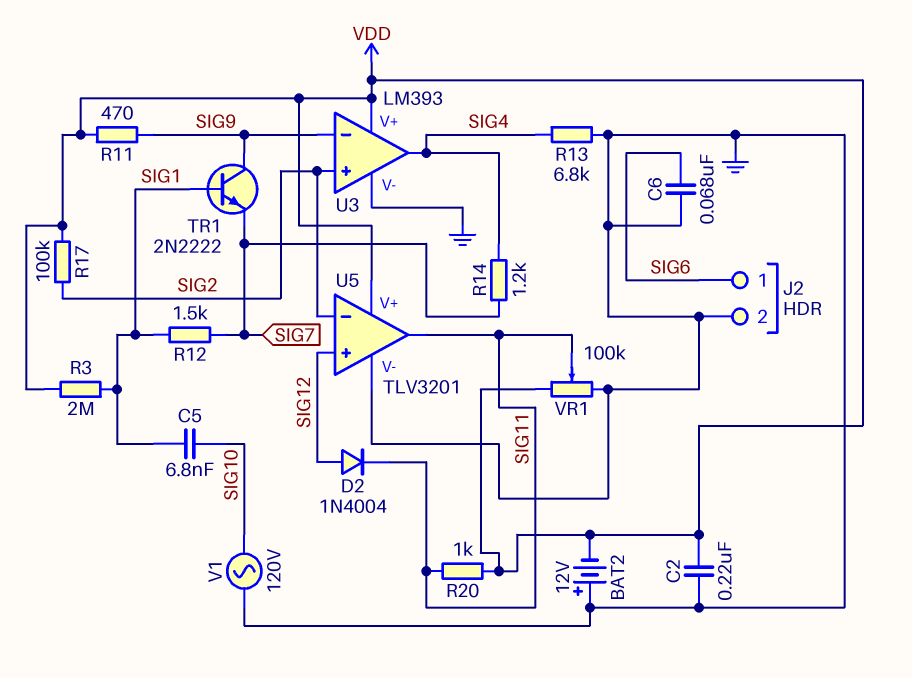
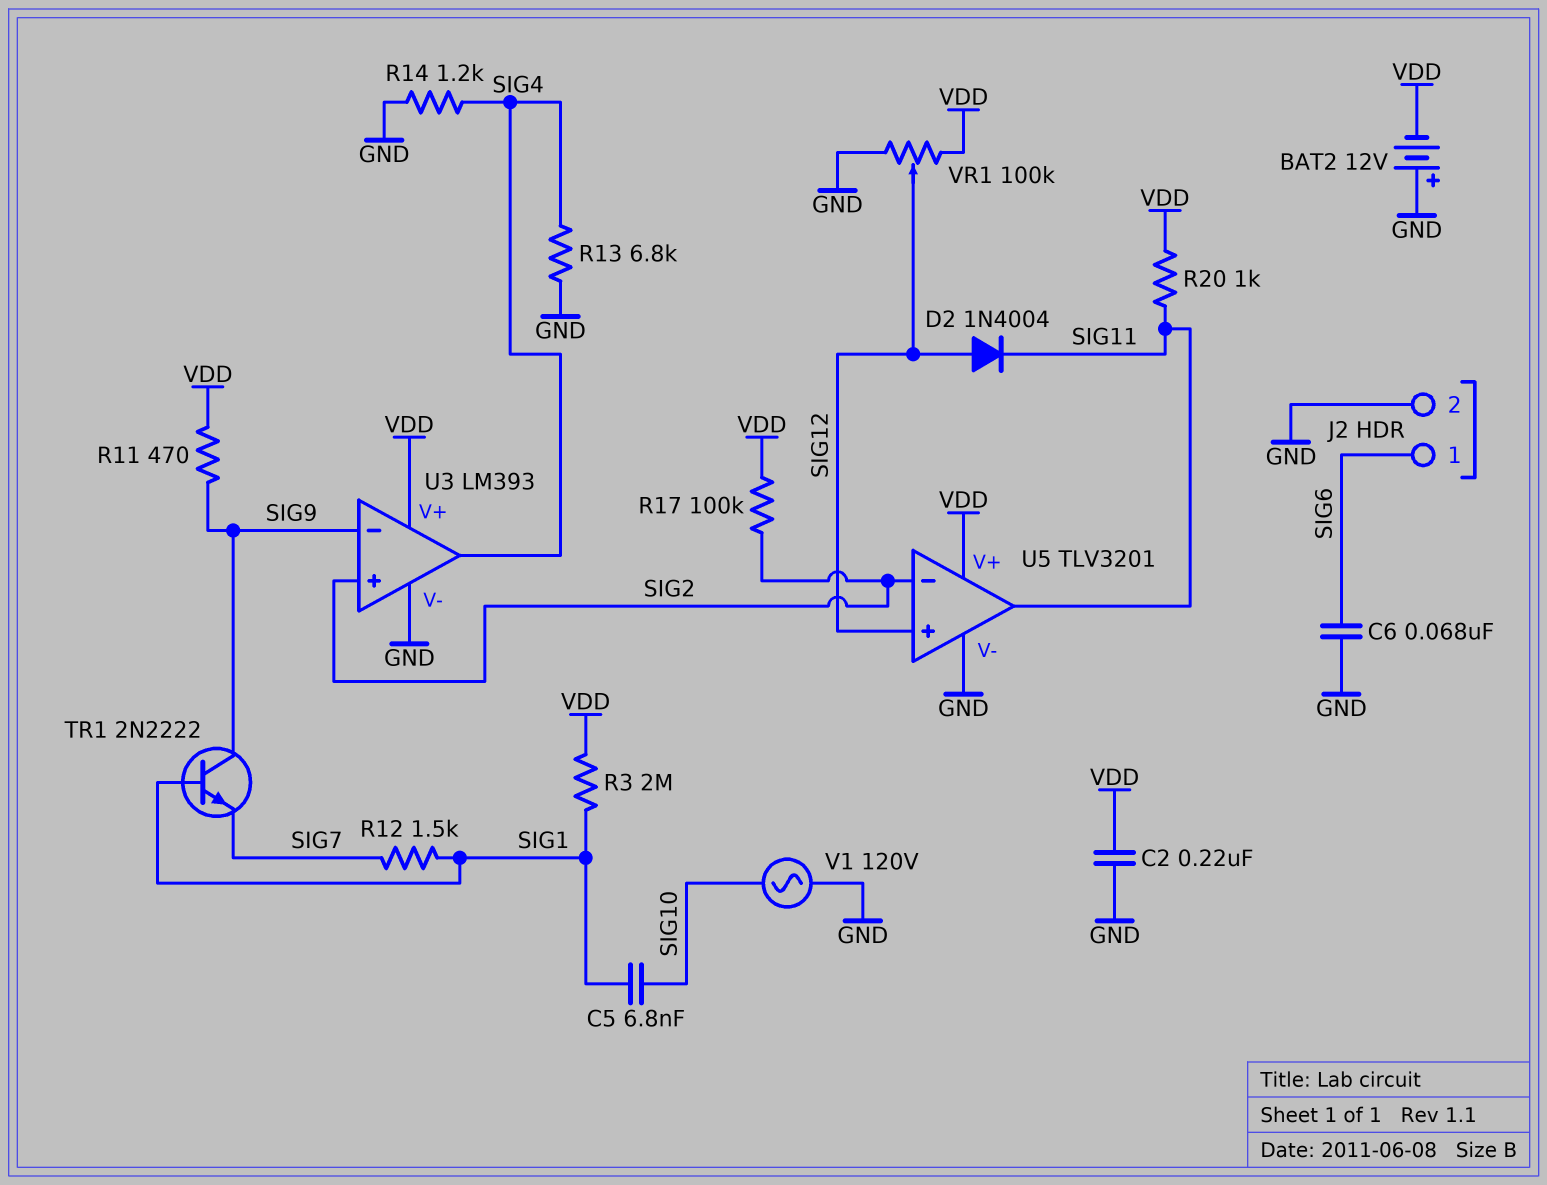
R14: 1.2k (SIG4, SIG7) -> 1.2k (GND, SIG4)
VR1: 100k (GND, VDD, wiper SIG11) -> 100k (GND, VDD, wiper SIG12)

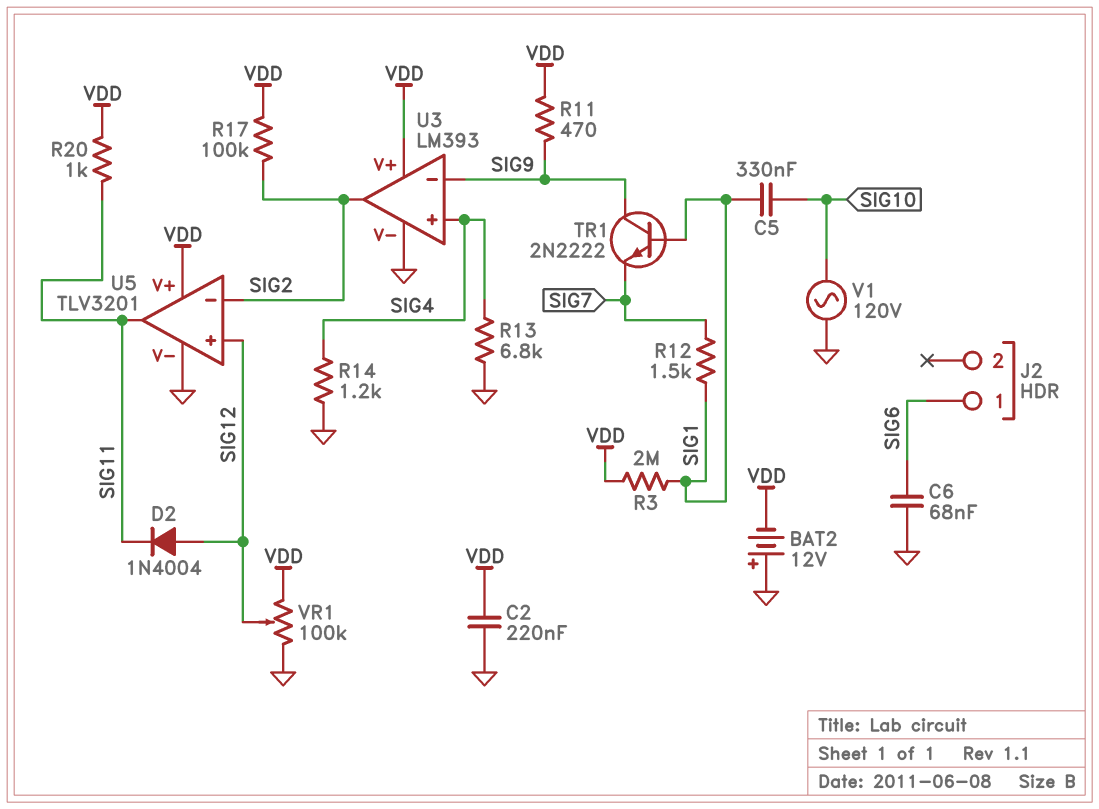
C5: 6.8nF (SIG1, SIG10) -> 330nF (SIG1, SIG10)
J2 pin 2: GND -> none
U3 pin in+: SIG2 -> SIG4
U3 pin out: SIG4 -> SIG2

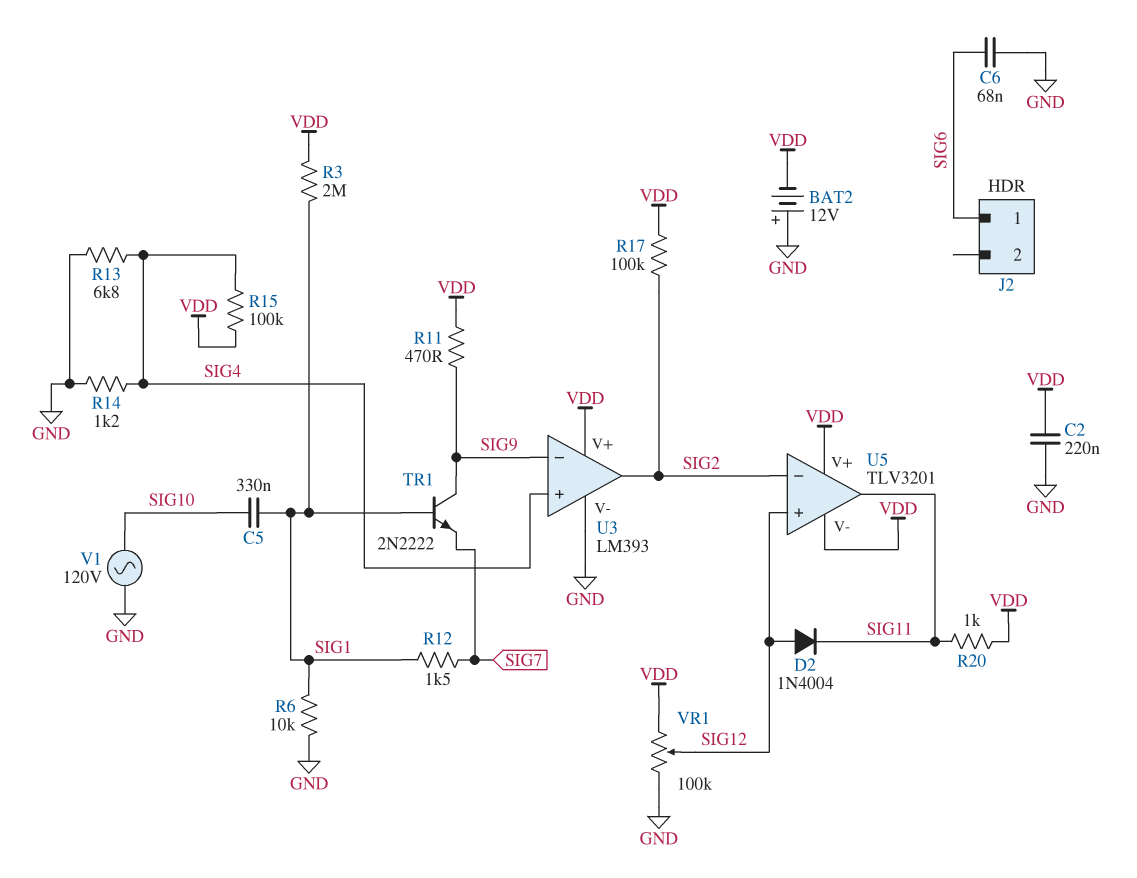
R6: none -> 10k (GND, SIG1)
R15: none -> 100k (SIG4, VDD)
U5 pin V-: GND -> VDD

